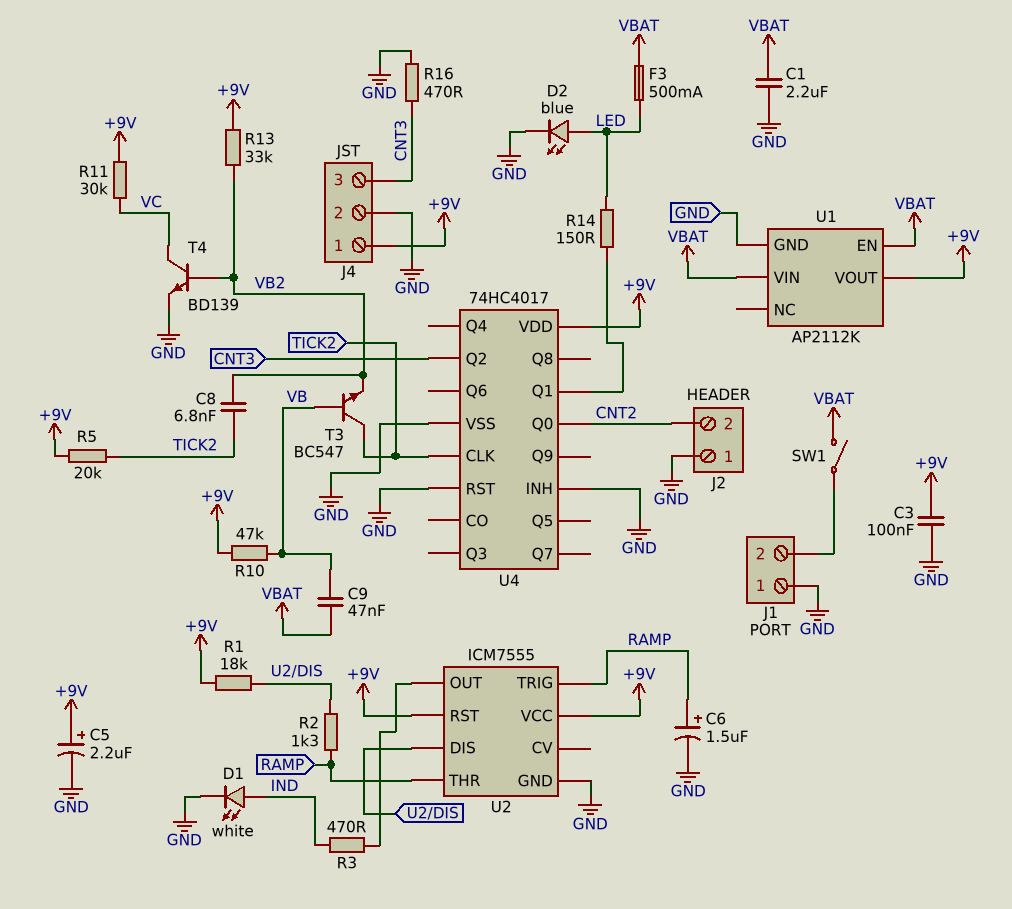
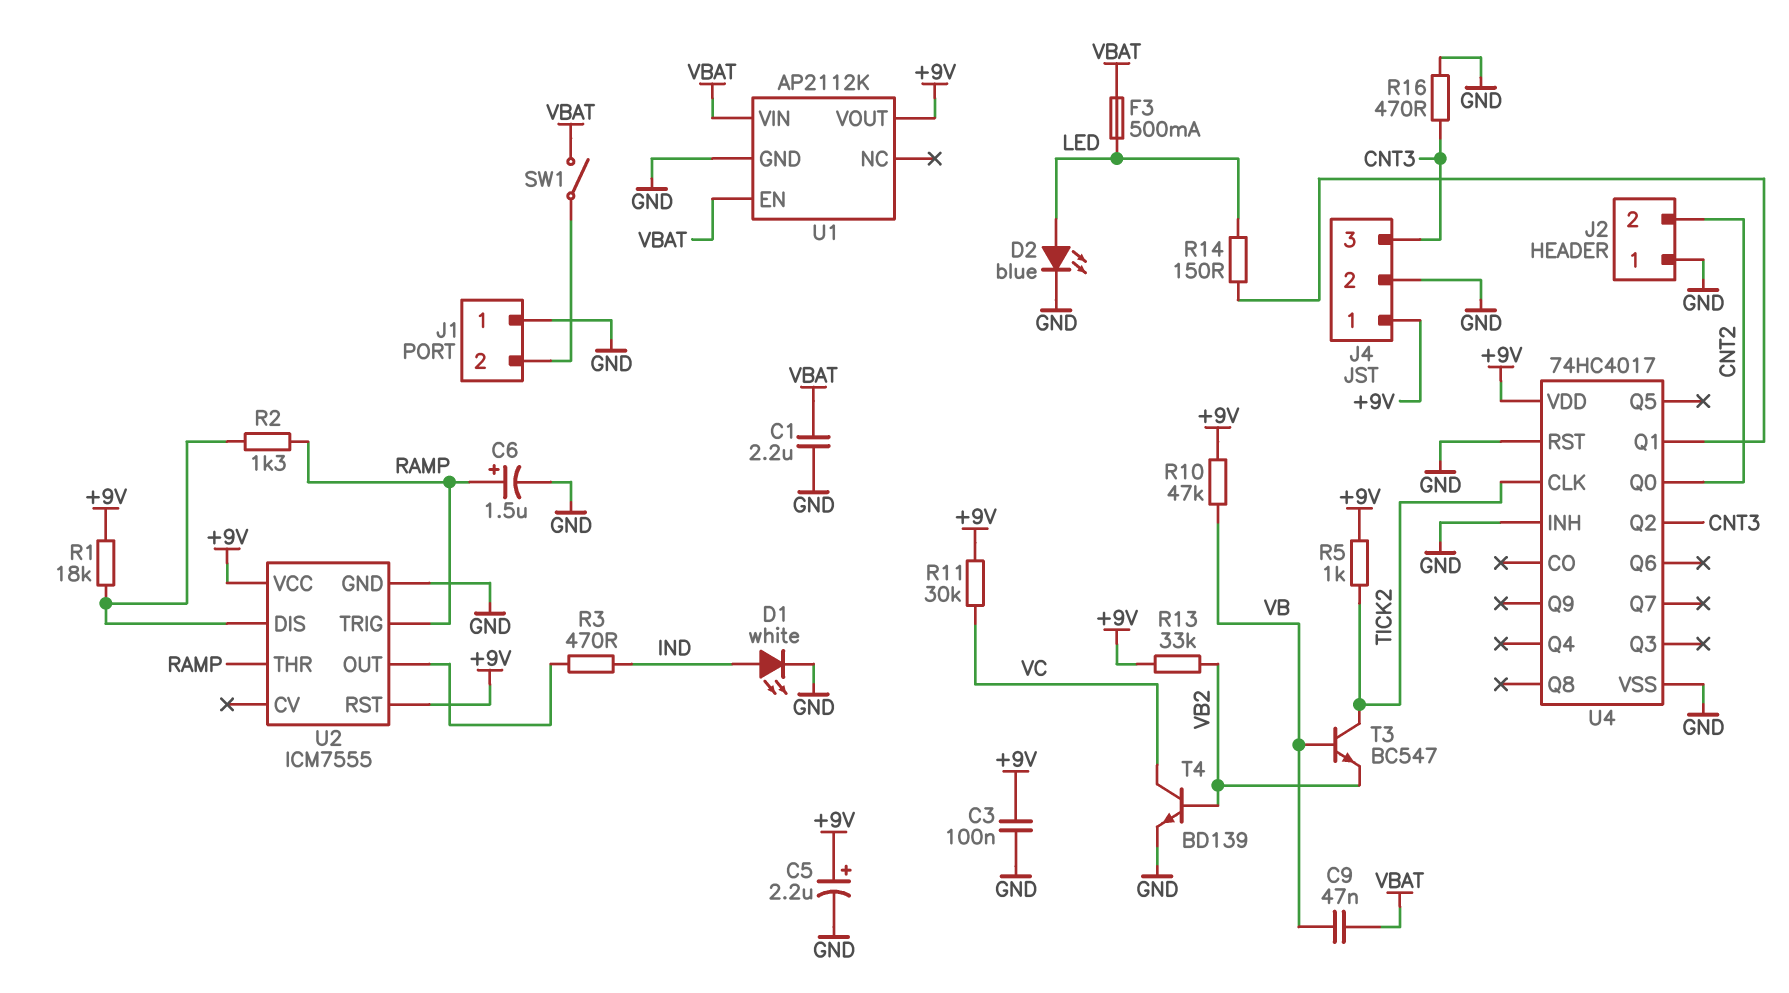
C8: 6.8nF (TICK2, VB2) -> none
R5: 20k (+9V, TICK2) -> 1k (+9V, TICK2)

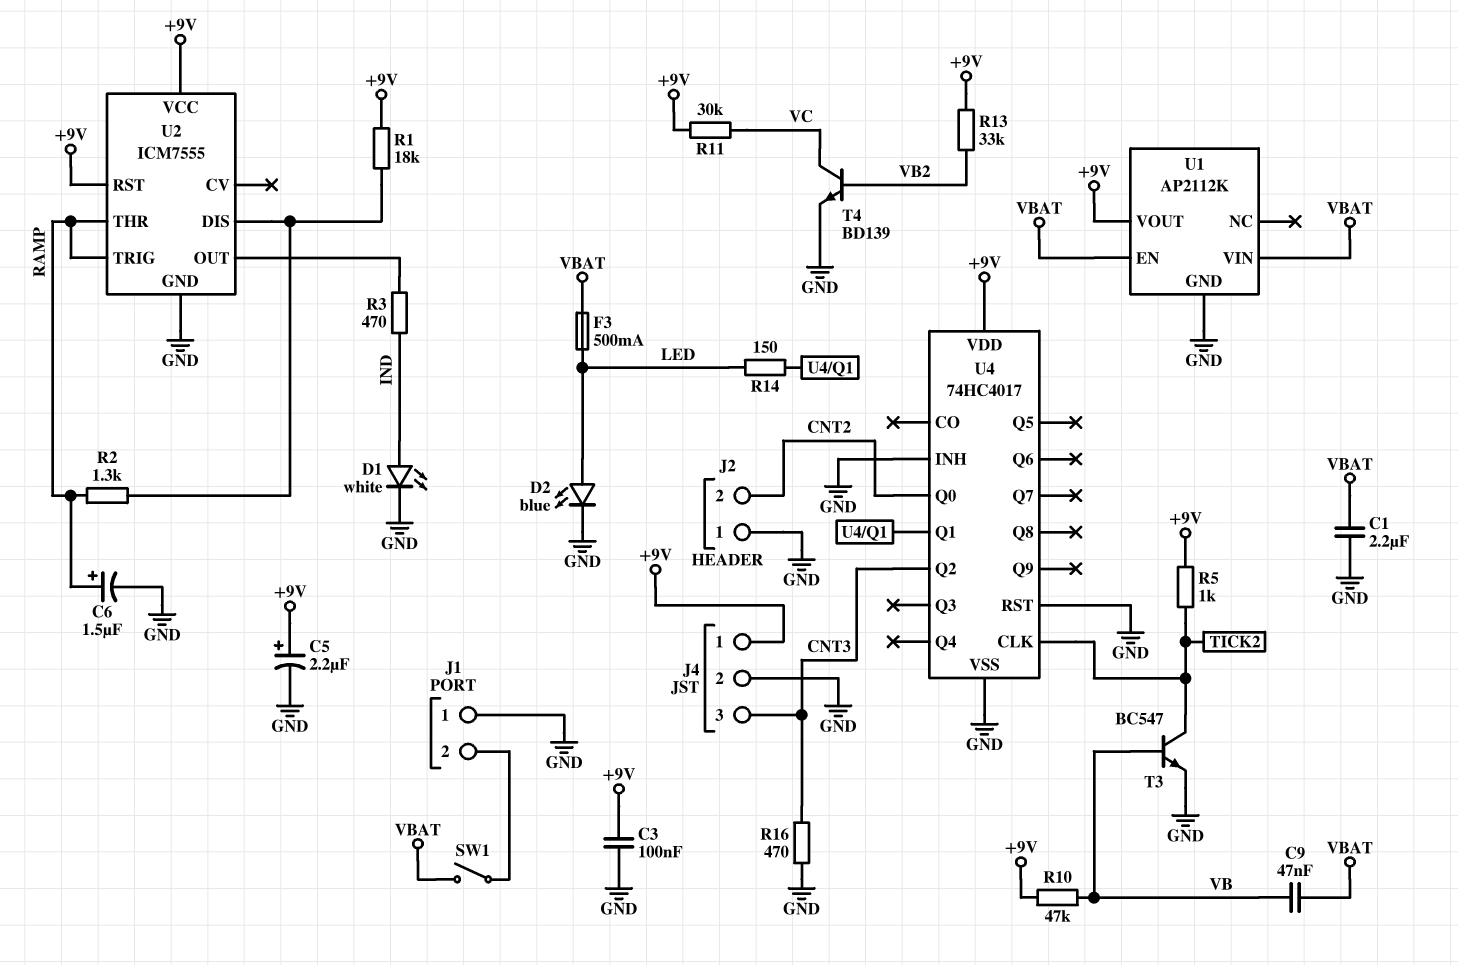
T3: NPN BC547 (B VB, C TICK2, E VB2) -> NPN BC547 (B VB, C TICK2, E GND)

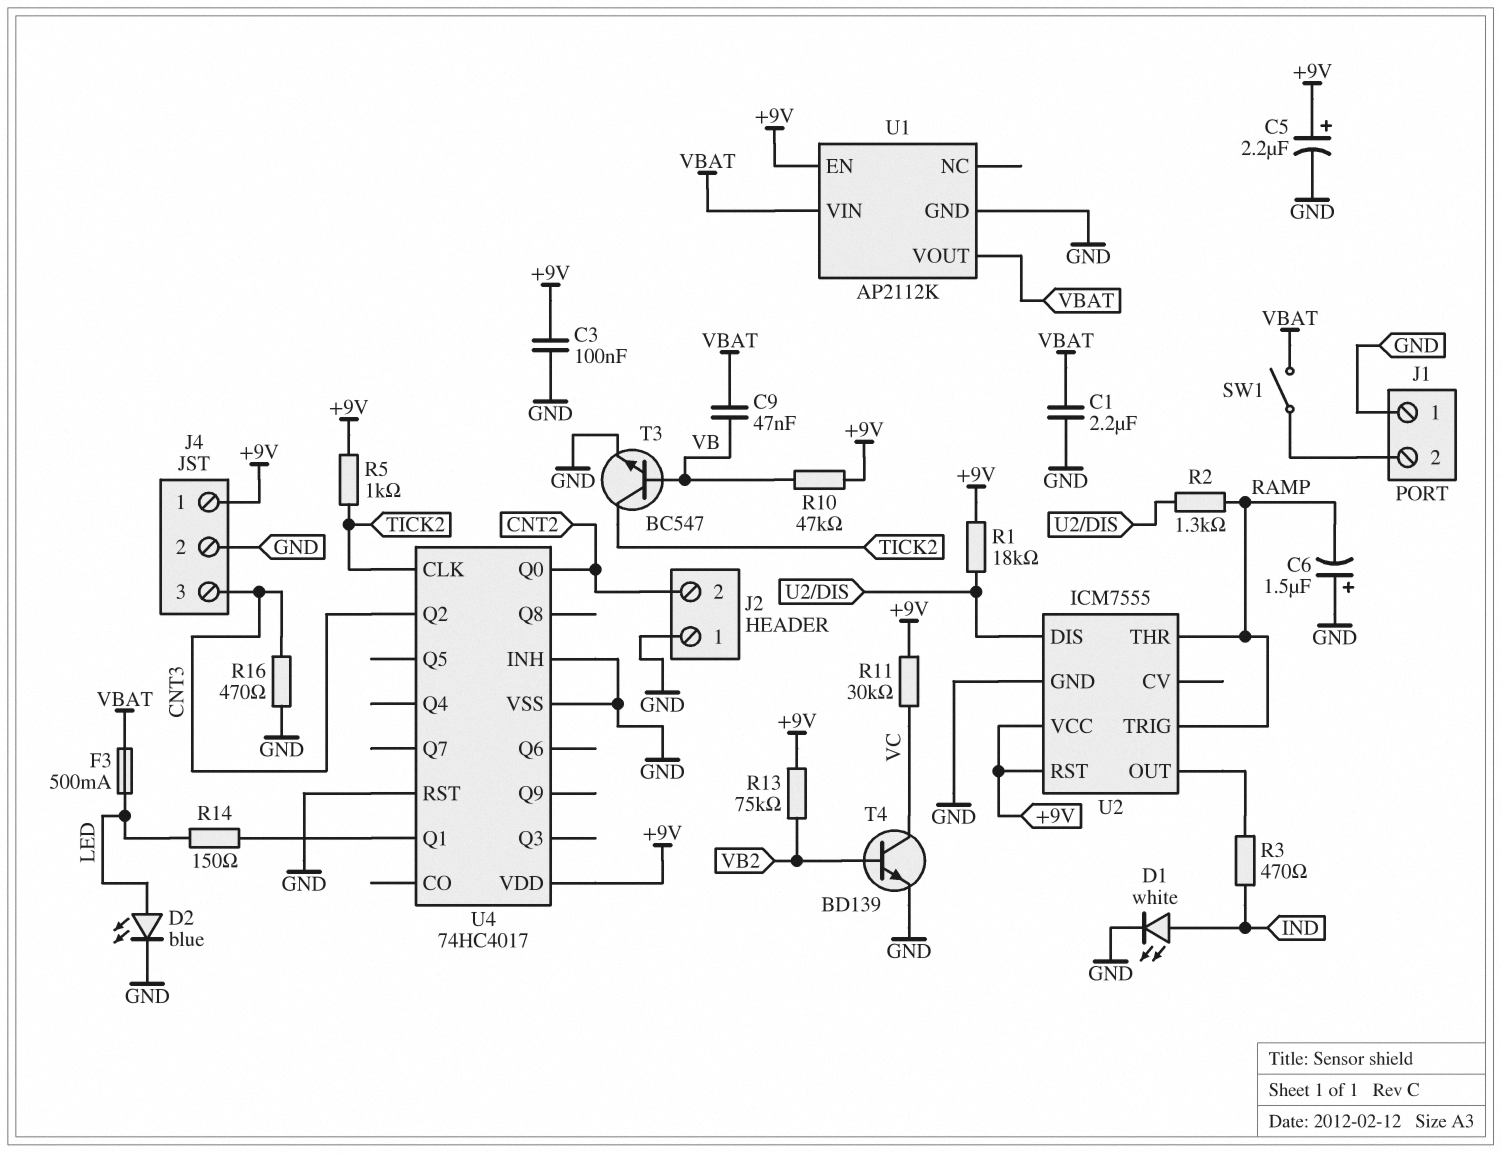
C6: 1.5uF (plus RAMP, minus GND) -> 1.5uF (plus GND, minus RAMP)
R13: 33k (+9V, VB2) -> 75k (+9V, VB2)
U1 pin EN: VBAT -> +9V
U1 pin VOUT: +9V -> VBAT

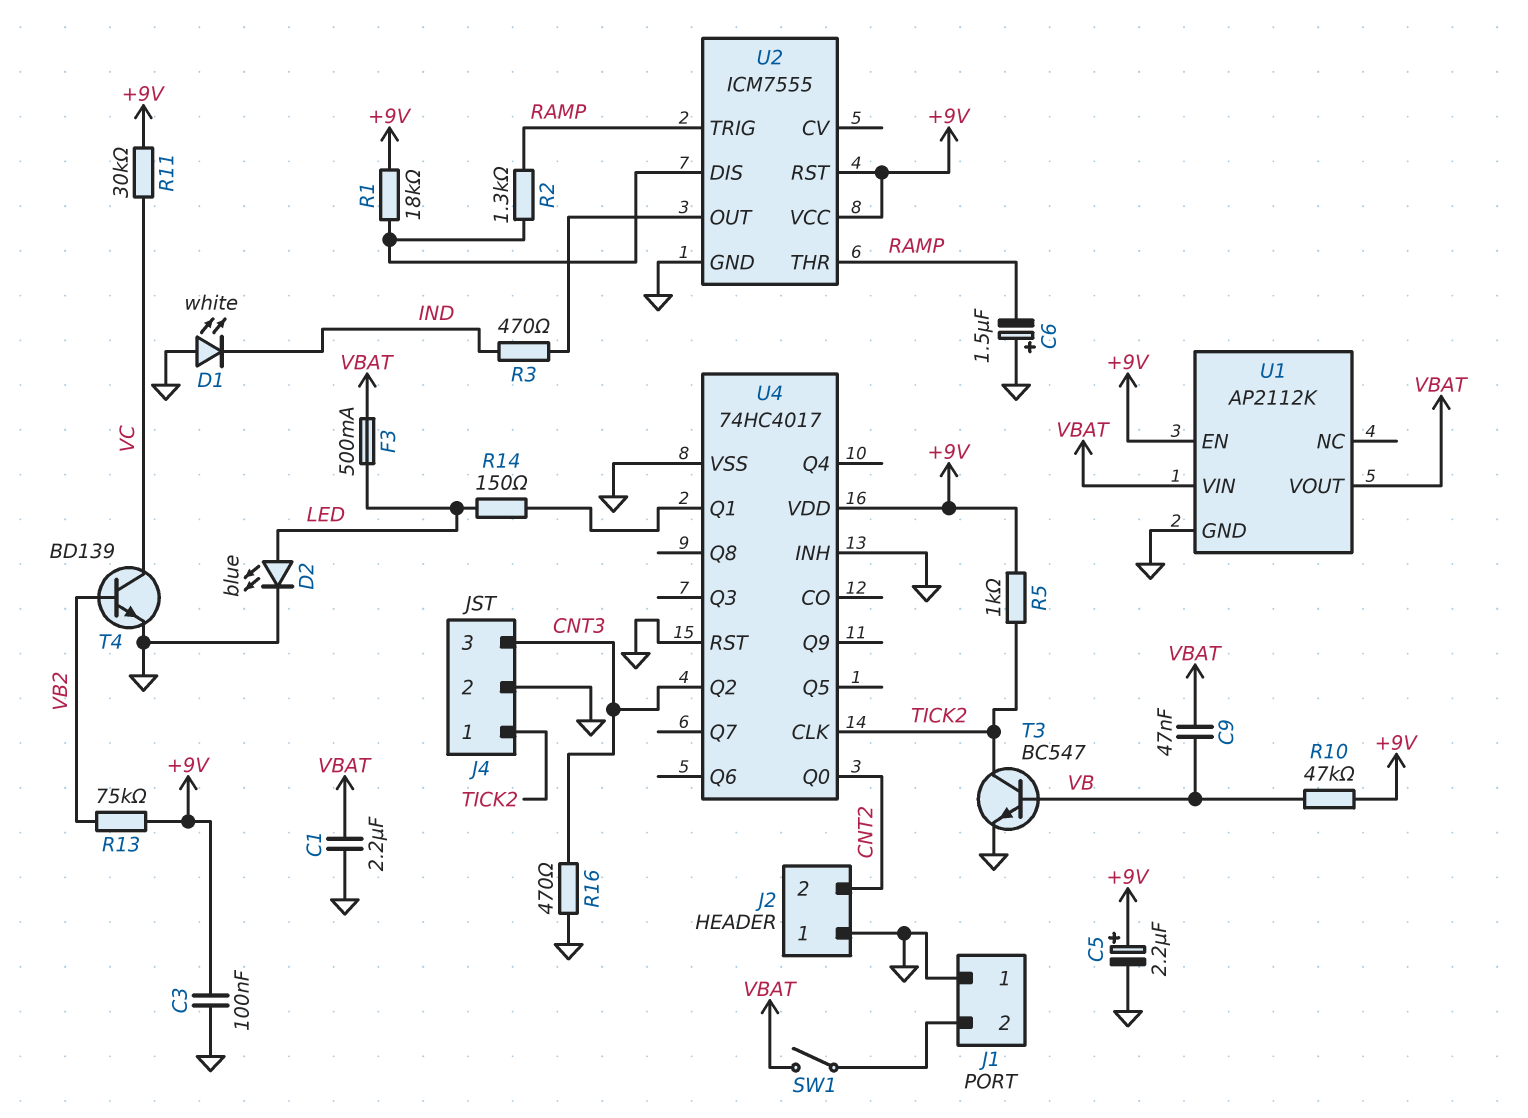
D1: LED white (A IND, K GND) -> LED white (A GND, K IND)
J4 pin 1: +9V -> TICK2

